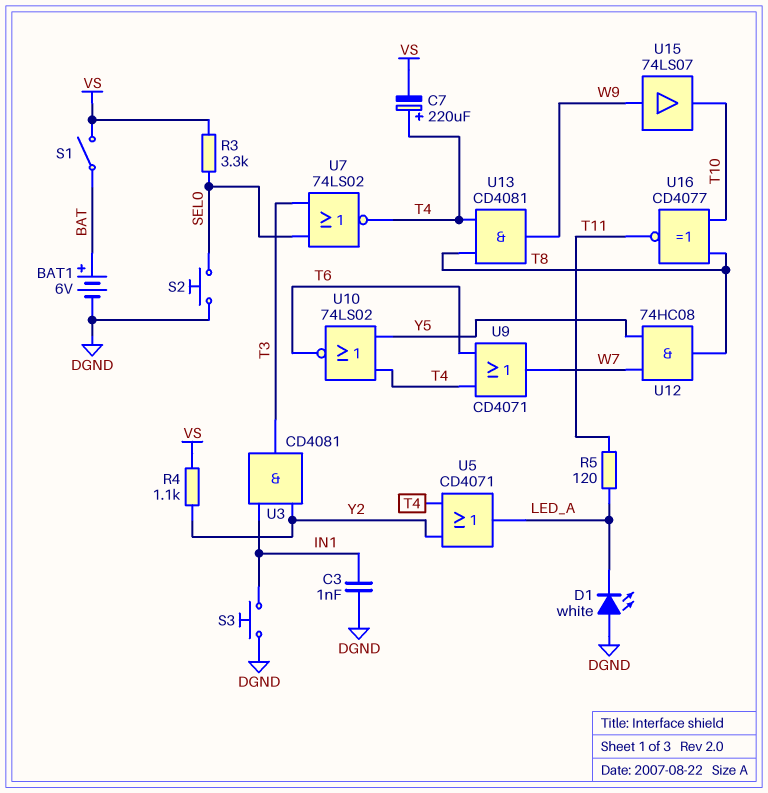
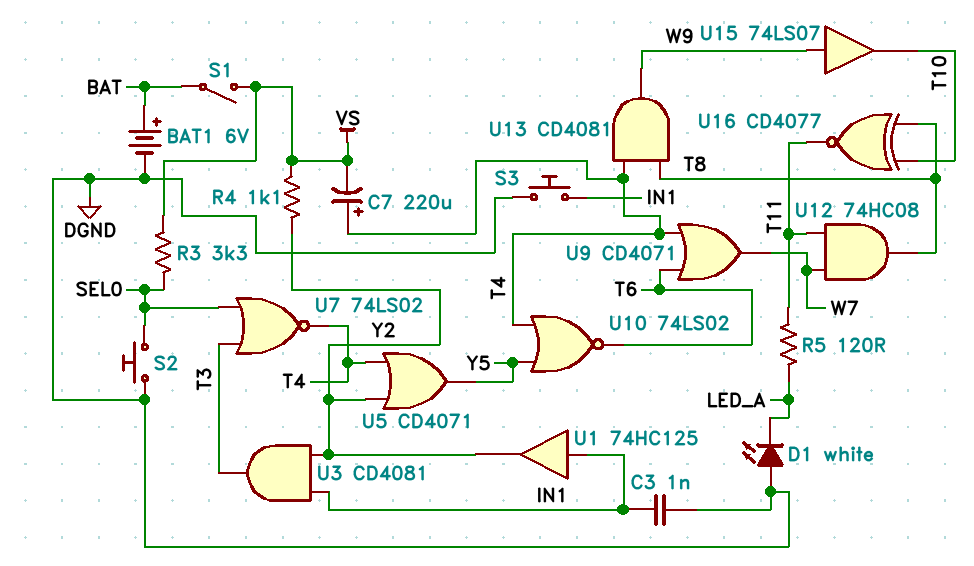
U1: none -> buffer 74HC125 (in IN1, out Y2)
U5: OR CD4071 (in T4, in Y2, out LED_A) -> OR CD4071 (in T4, in Y2, out Y5)
U12: AND 74HC08 (in W7, in Y5, out T8) -> AND 74HC08 (in T11, in W7, out T8)

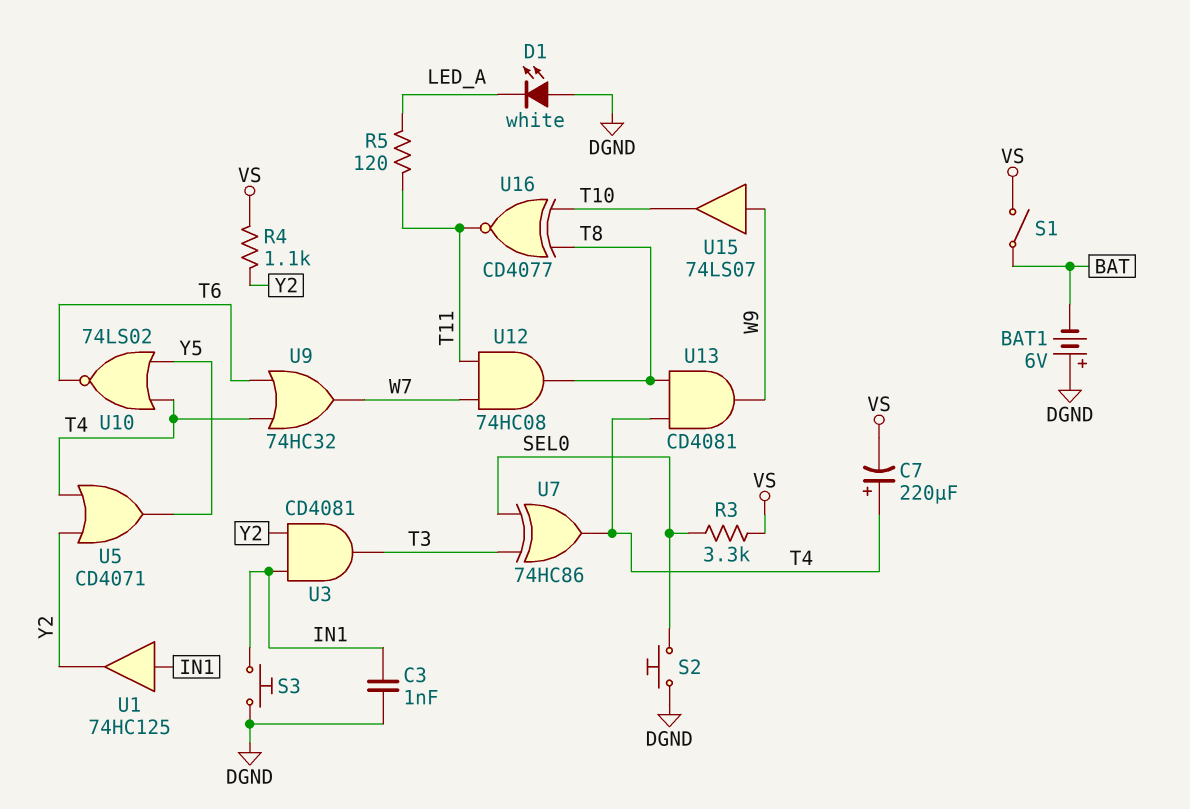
BAT1: 6V (plus BAT, minus DGND) -> 6V (plus DGND, minus BAT)
U7: NOR 74LS02 (in SEL0, in T3, out T4) -> XOR 74HC86 (in SEL0, in T3, out T4)
U9: OR CD4071 (in T4, in T6, out W7) -> OR 74HC32 (in T4, in T6, out W7)

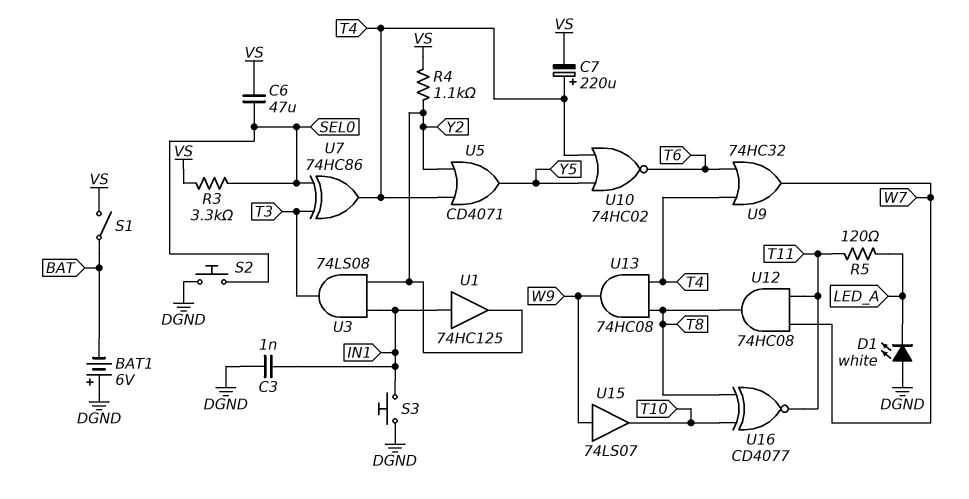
C6: none -> 47uF (SEL0, VS)
U3: AND CD4081 (in IN1, in Y2, out T3) -> AND 74LS08 (in IN1, in Y2, out T3)
U10: NOR 74LS02 (in T4, in Y5, out T6) -> NOR 74HC02 (in T4, in Y5, out T6)
U13: AND CD4081 (in T4, in T8, out W9) -> AND 74HC08 (in T4, in T8, out W9)

